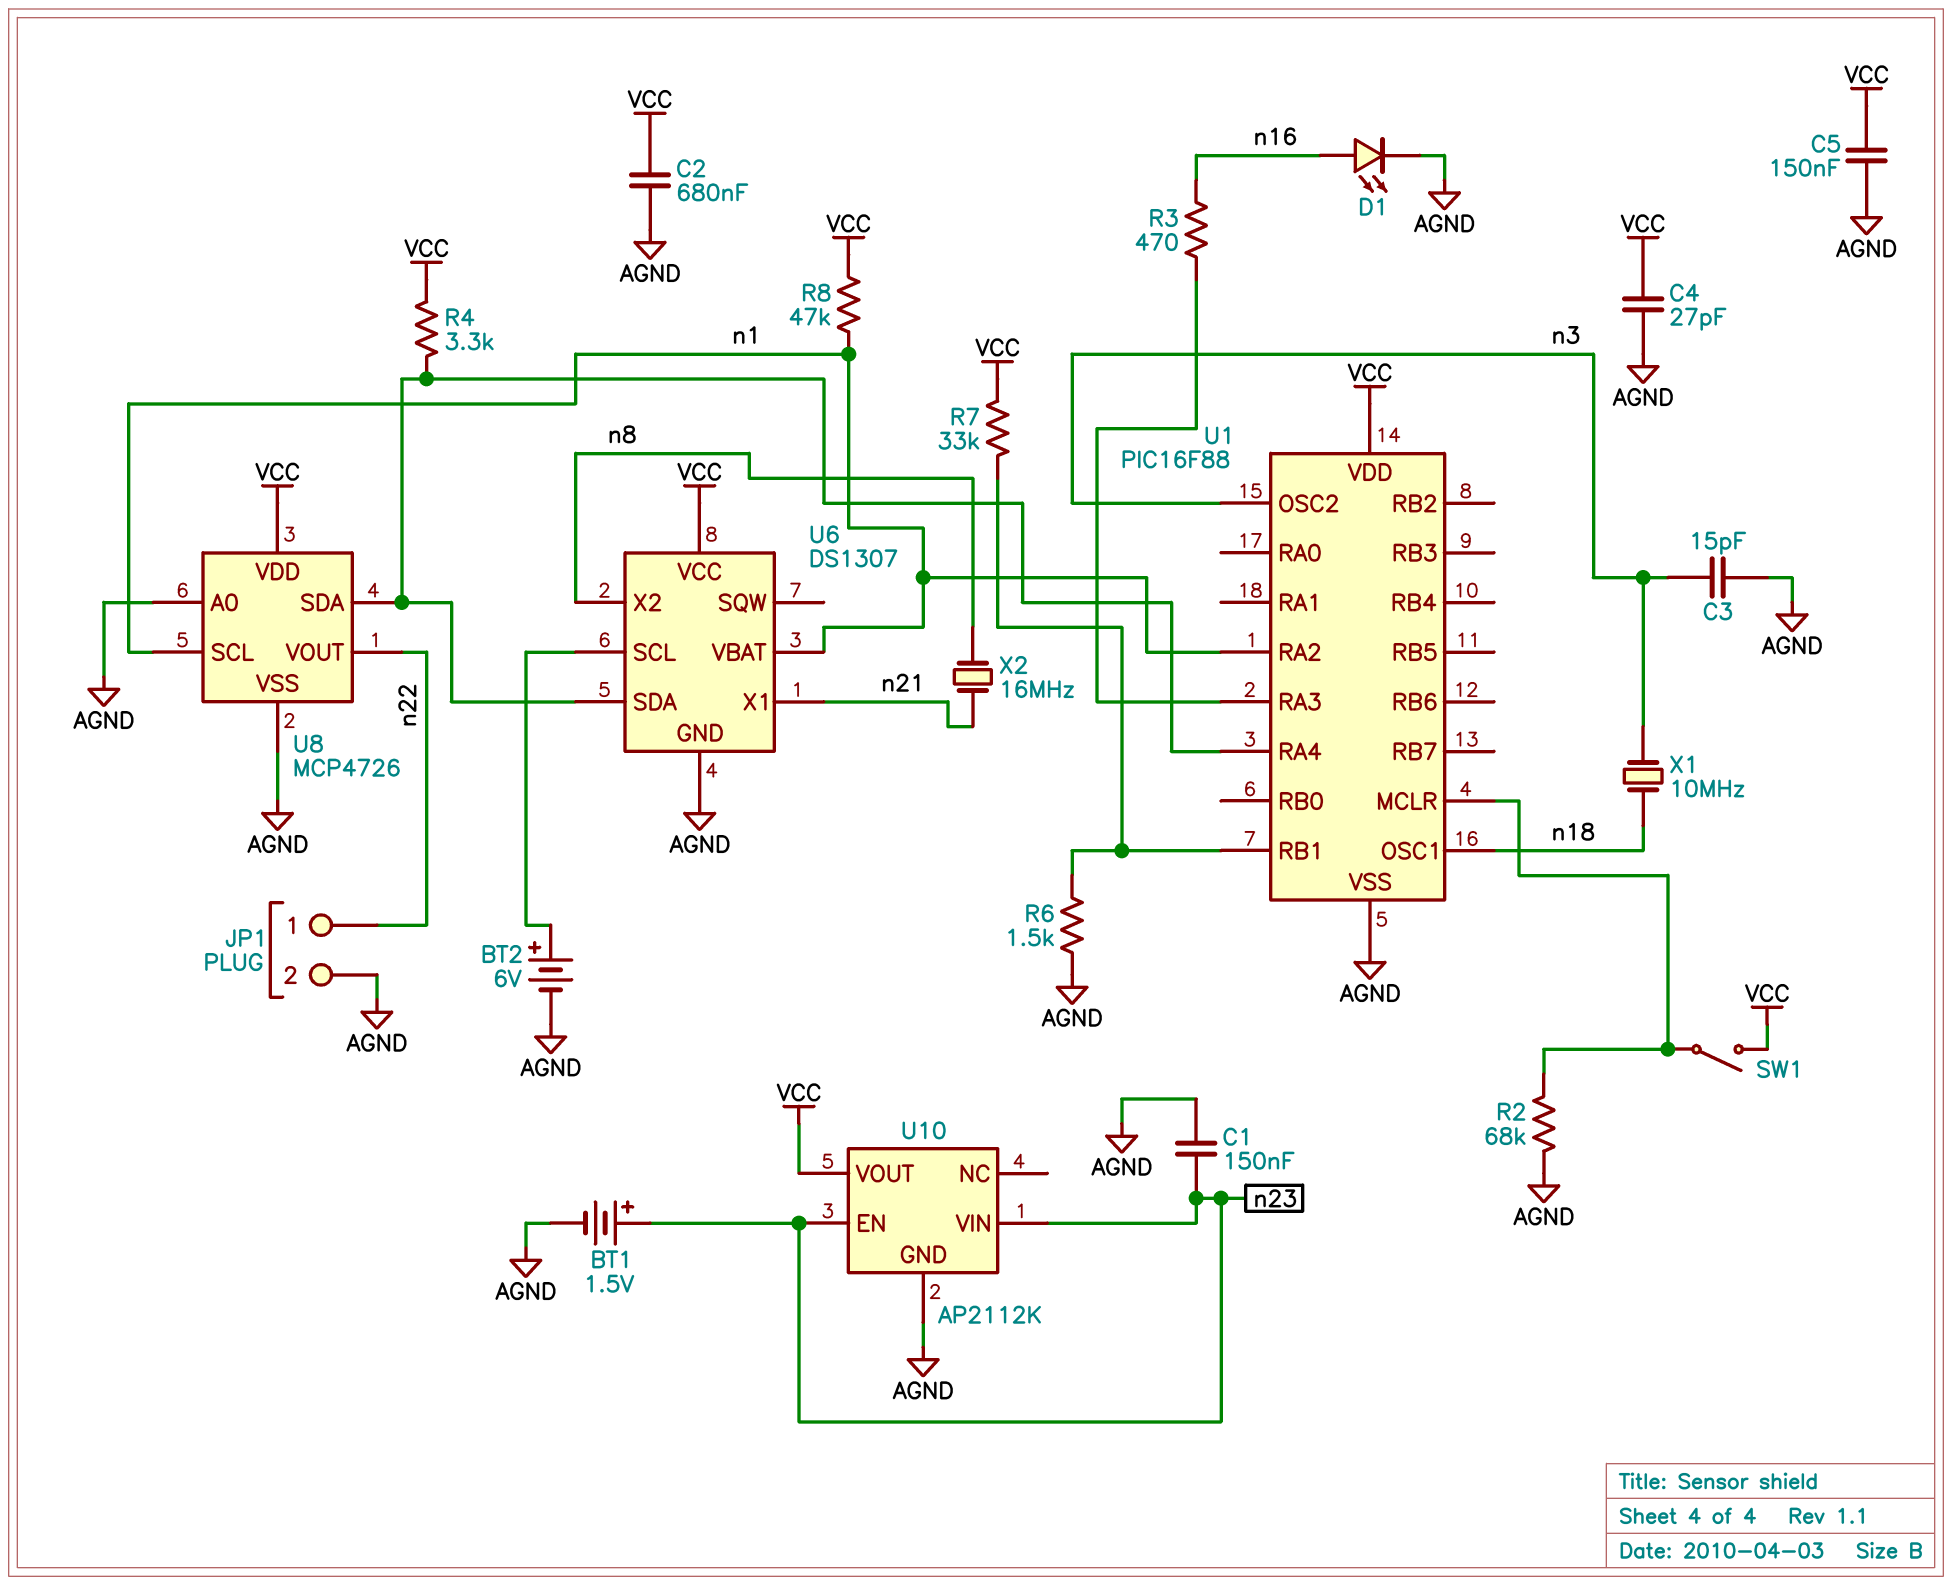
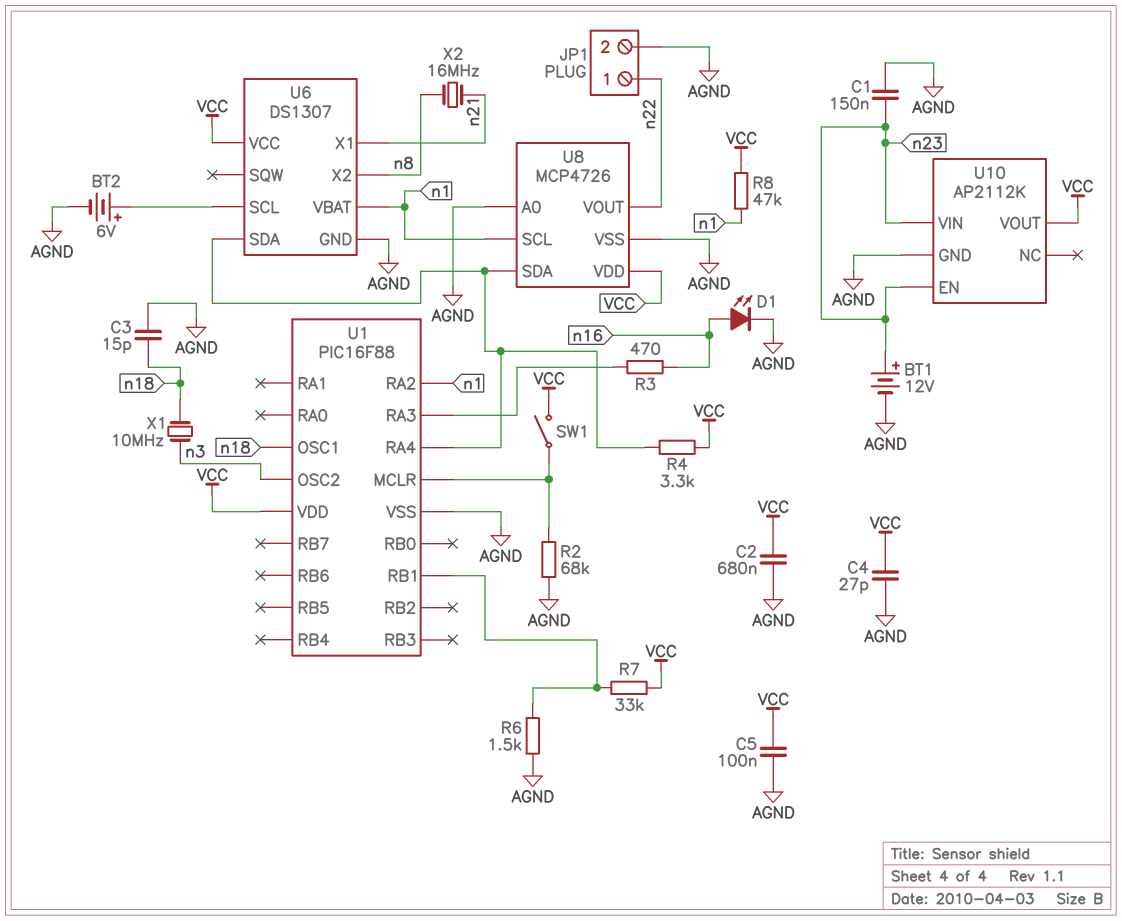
BT1: 1.5V (plus n23, minus AGND) -> 12V (plus n23, minus AGND)
C3: 15pF (AGND, n3) -> 15pF (AGND, n18)
C5: 150nF (AGND, VCC) -> 100nF (AGND, VCC)

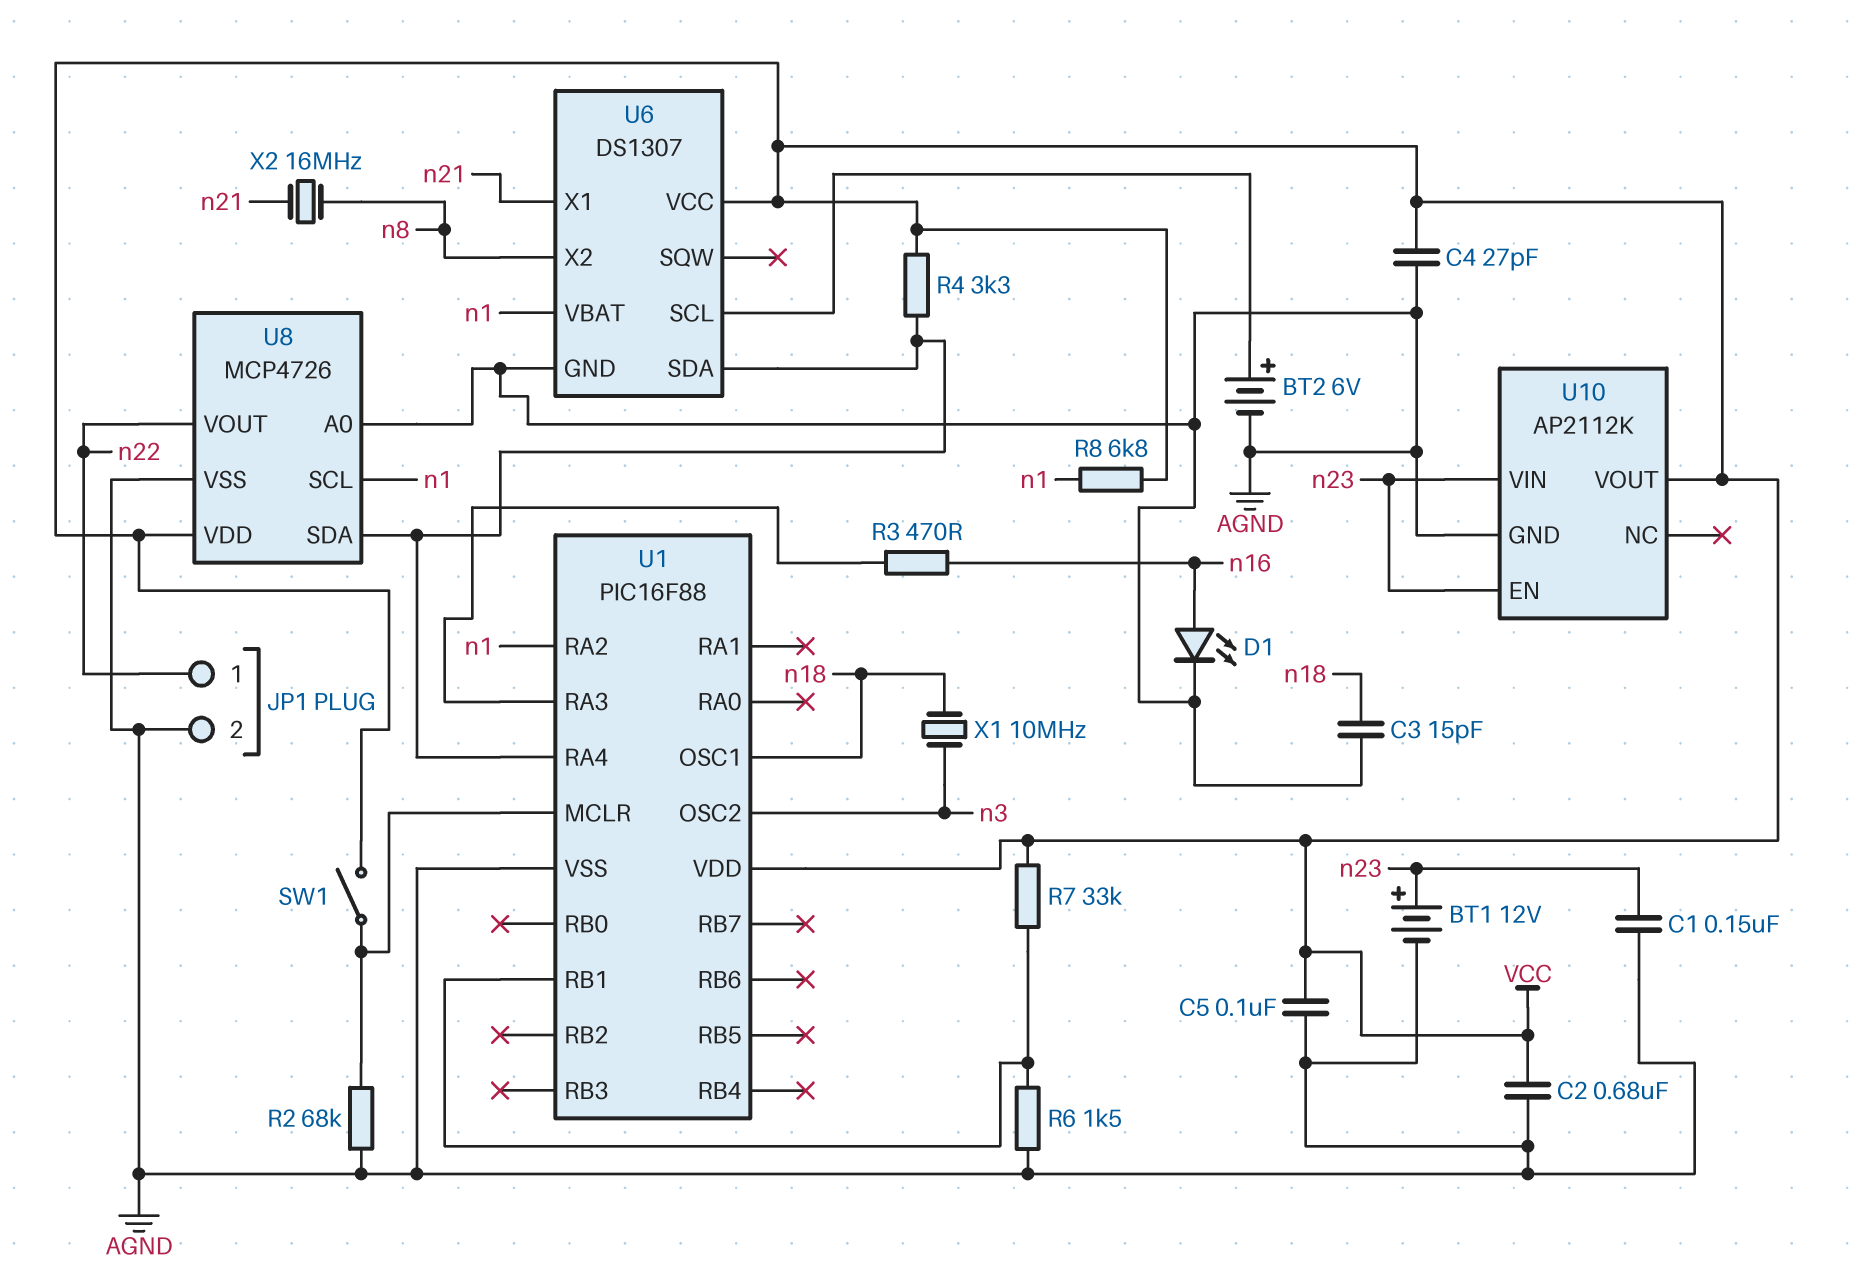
R8: 47k (VCC, n1) -> 6.8k (VCC, n1)

